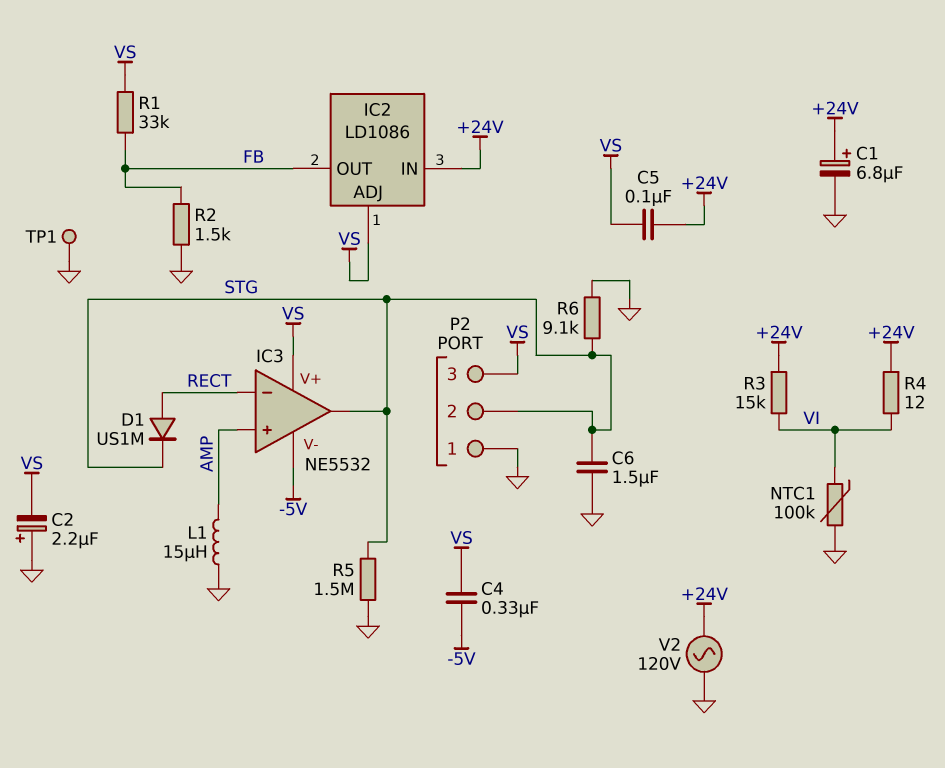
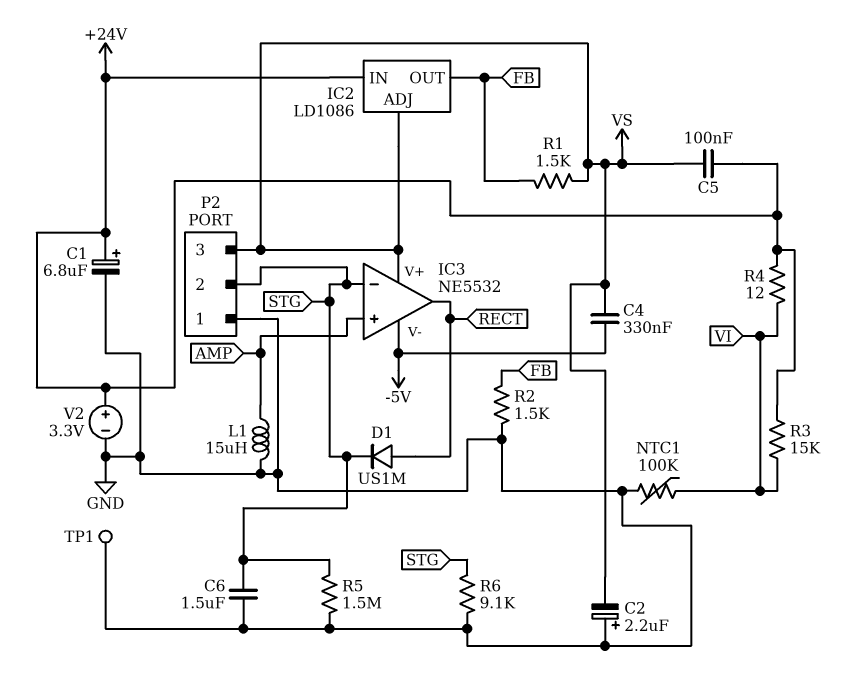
IC3 pin in-: RECT -> STG
IC3 pin out: STG -> RECT
R1: 33k (FB, VS) -> 1.5k (FB, VS)
V2: AC 120V (+24V, GND) -> 3.3V (plus +24V, minus GND)

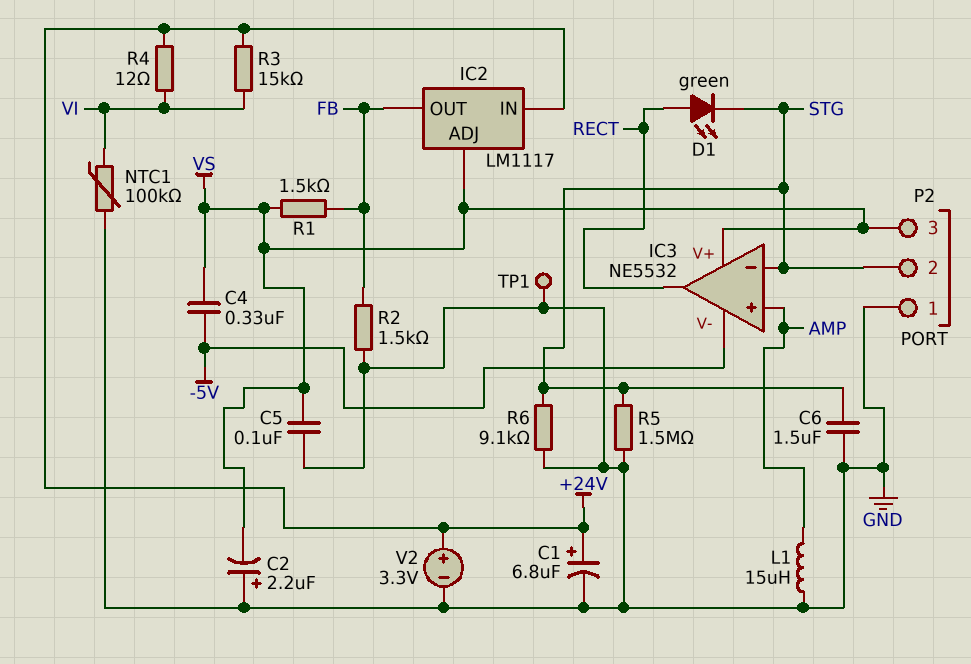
C5: 100nF (+24V, VS) -> 100nF (GND, VS)
D1: diode US1M (A RECT, K STG) -> LED green (A RECT, K STG)
IC2: LD1086 -> LM1117

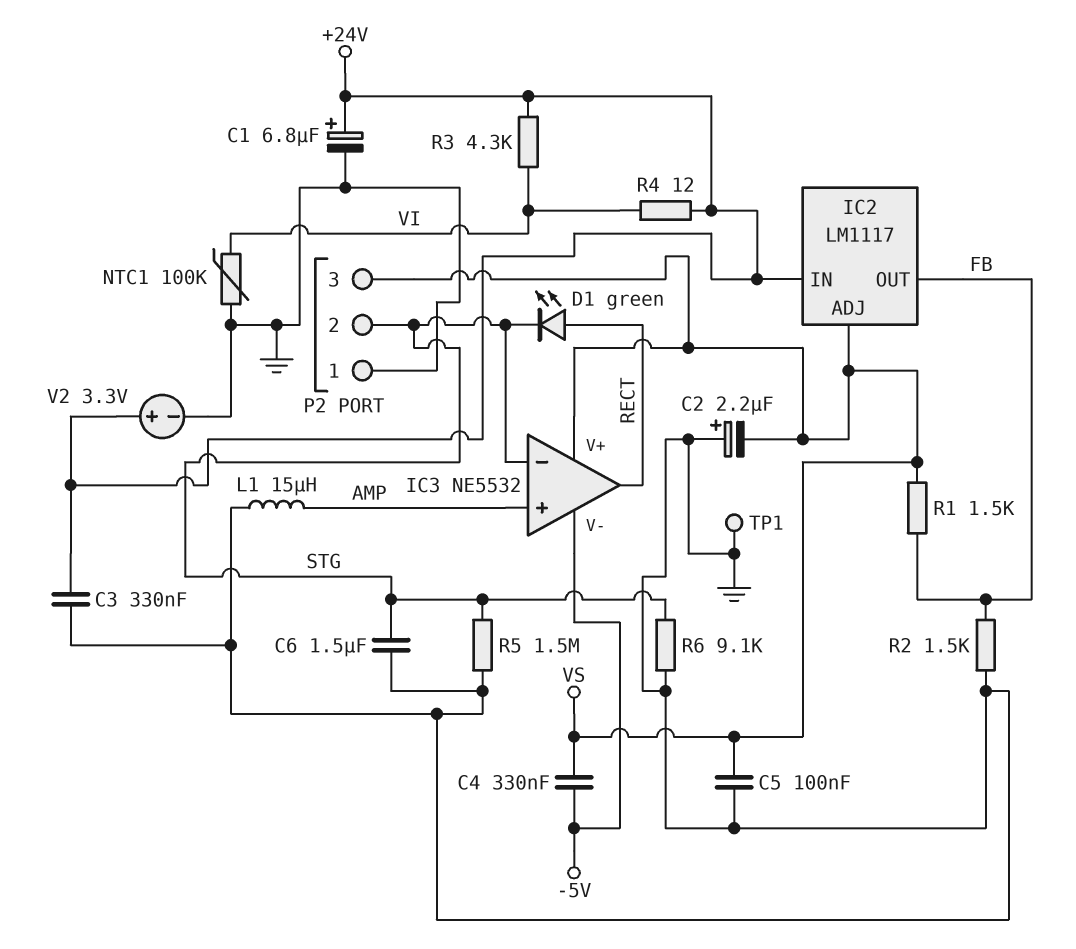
C3: none -> 330nF (+24V, GND)
R3: 15k (+24V, VI) -> 4.3k (+24V, VI)

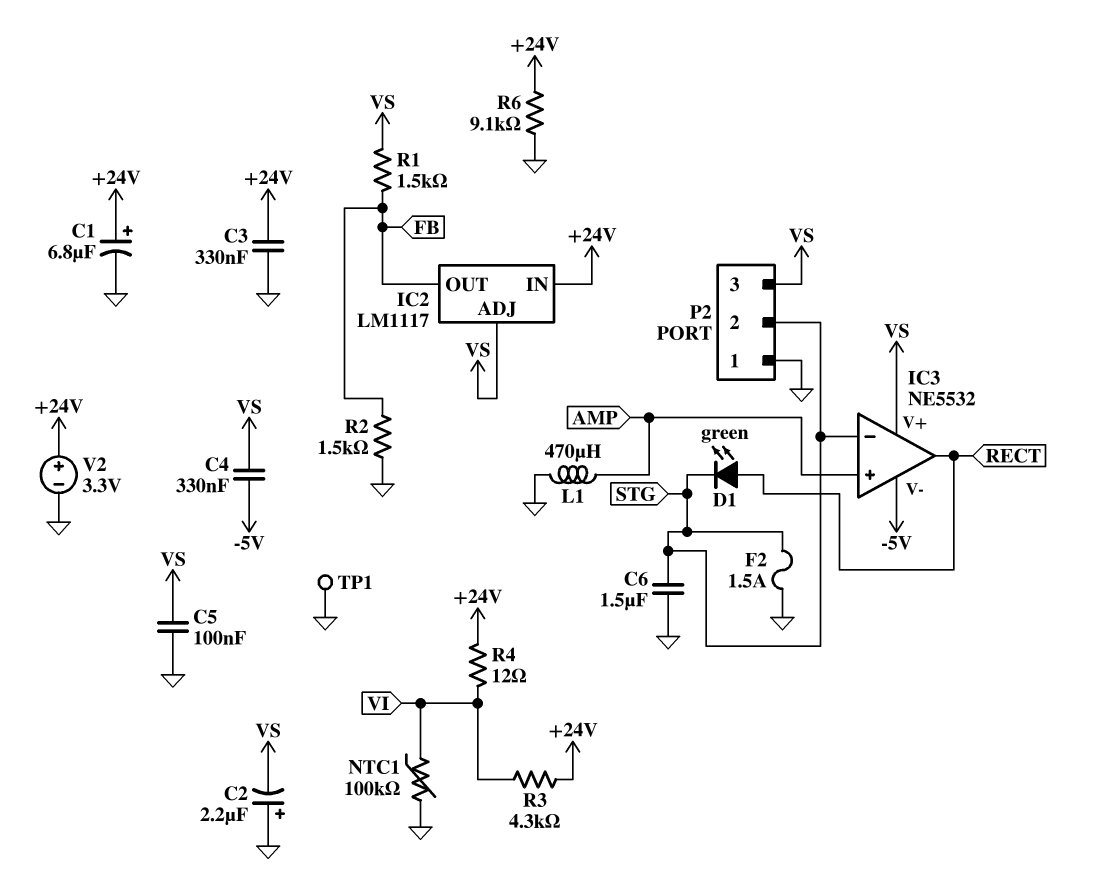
F2: none -> 1.5A (GND, STG)
L1: 15uH (AMP, GND) -> 470uH (AMP, GND)
R5: 1.5M (GND, STG) -> none
R6: 9.1k (GND, STG) -> 9.1k (+24V, GND)

